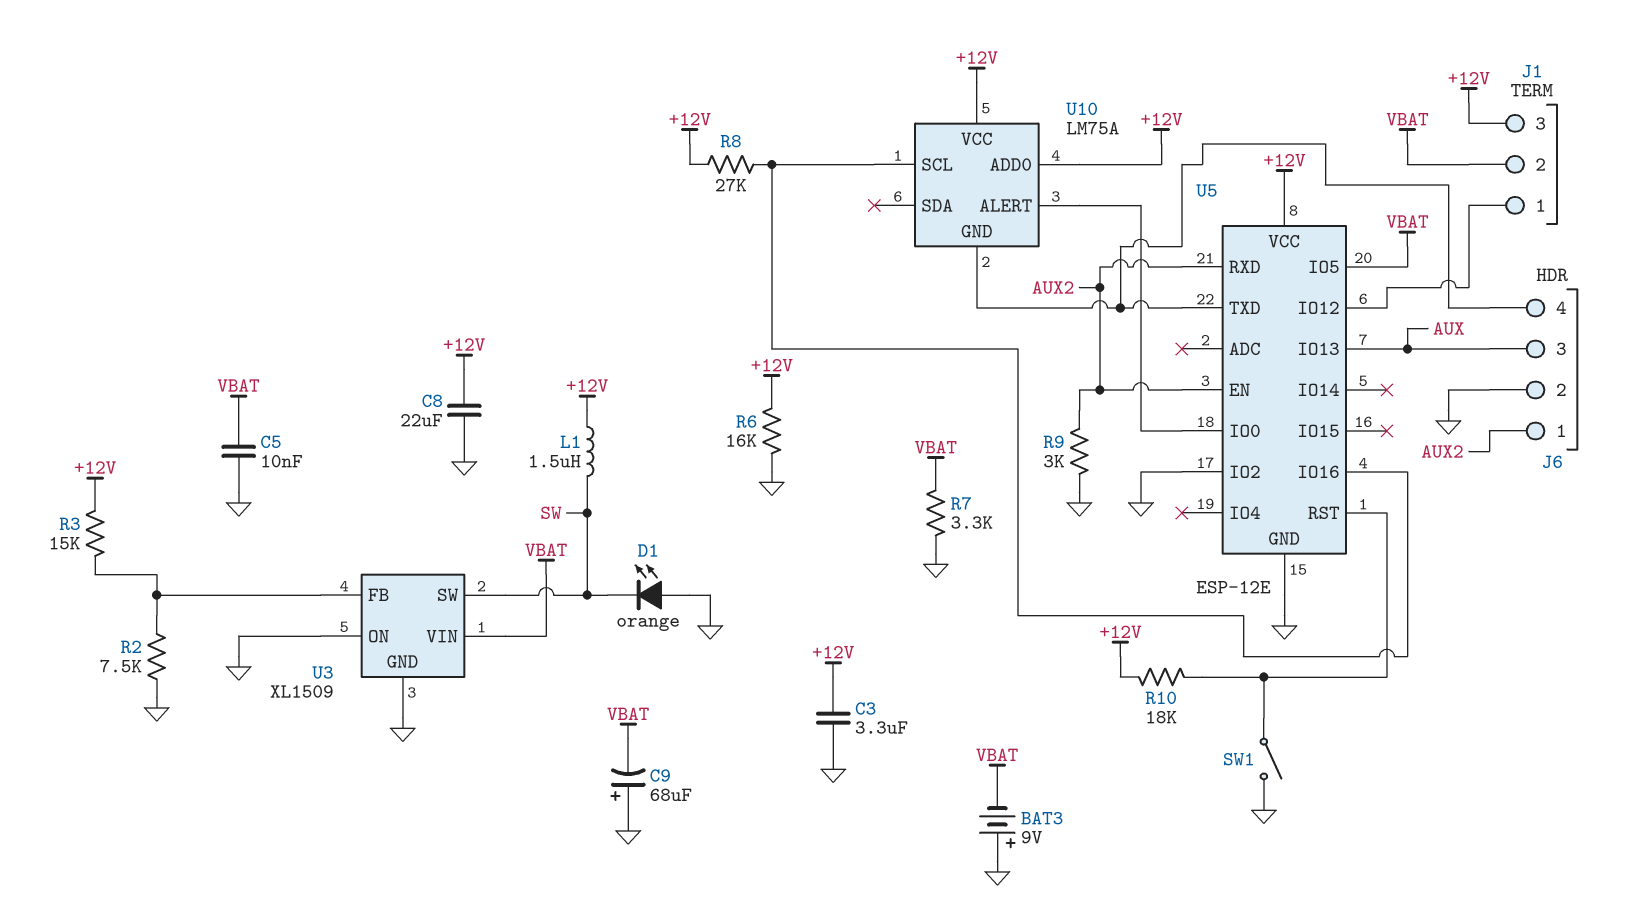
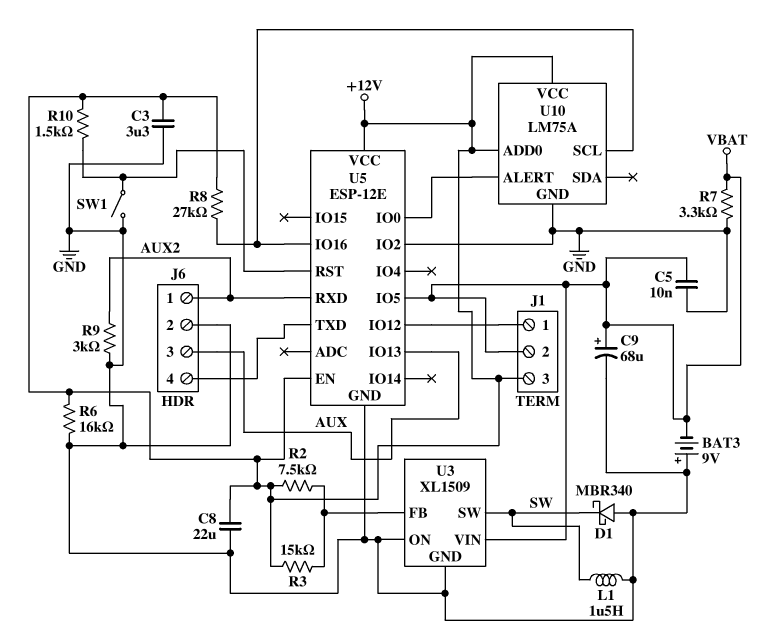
C9: 68uF (plus GND, minus VBAT) -> 68uF (plus VBAT, minus GND)
D1: LED orange (A GND, K SW) -> schottky MBR340 (A GND, K SW)
L1: 1.5uH (+12V, SW) -> 1.5uH (GND, SW)
R2: 7.5k (GND, U3/FB) -> 7.5k (+12V, U3/FB)
R10: 18k (+12V, U5/RST) -> 1.5k (+12V, U5/RST)
U5 pin EN: AUX2 -> +12V
U10 pin GND: J6/4 -> GND

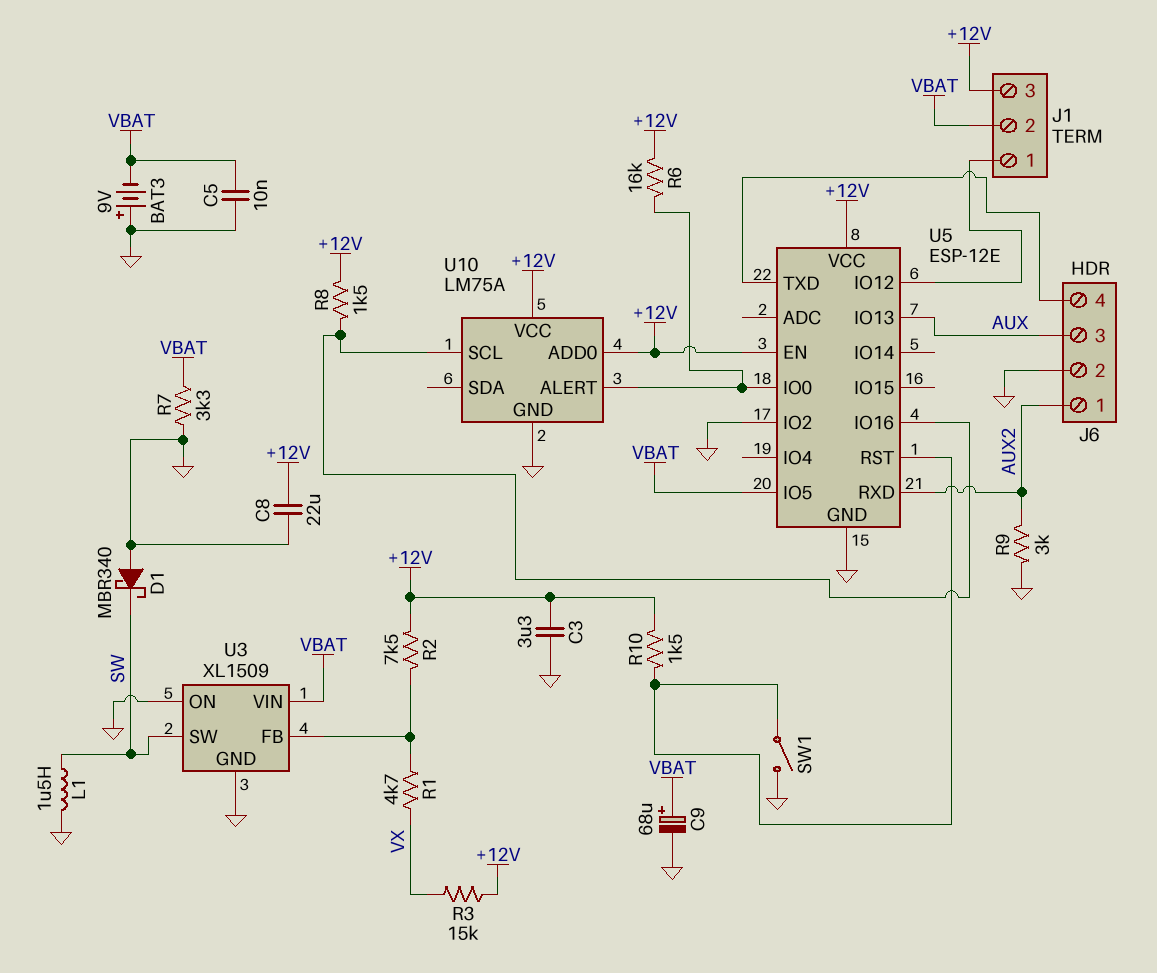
R1: none -> 4.7k (U3/FB, VX)
R3: 15k (+12V, U3/FB) -> 15k (+12V, VX)
R6: 16k (+12V, GND) -> 16k (+12V, U5/IO0)
R8: 27k (+12V, U5/IO16) -> 1.5k (+12V, U5/IO16)

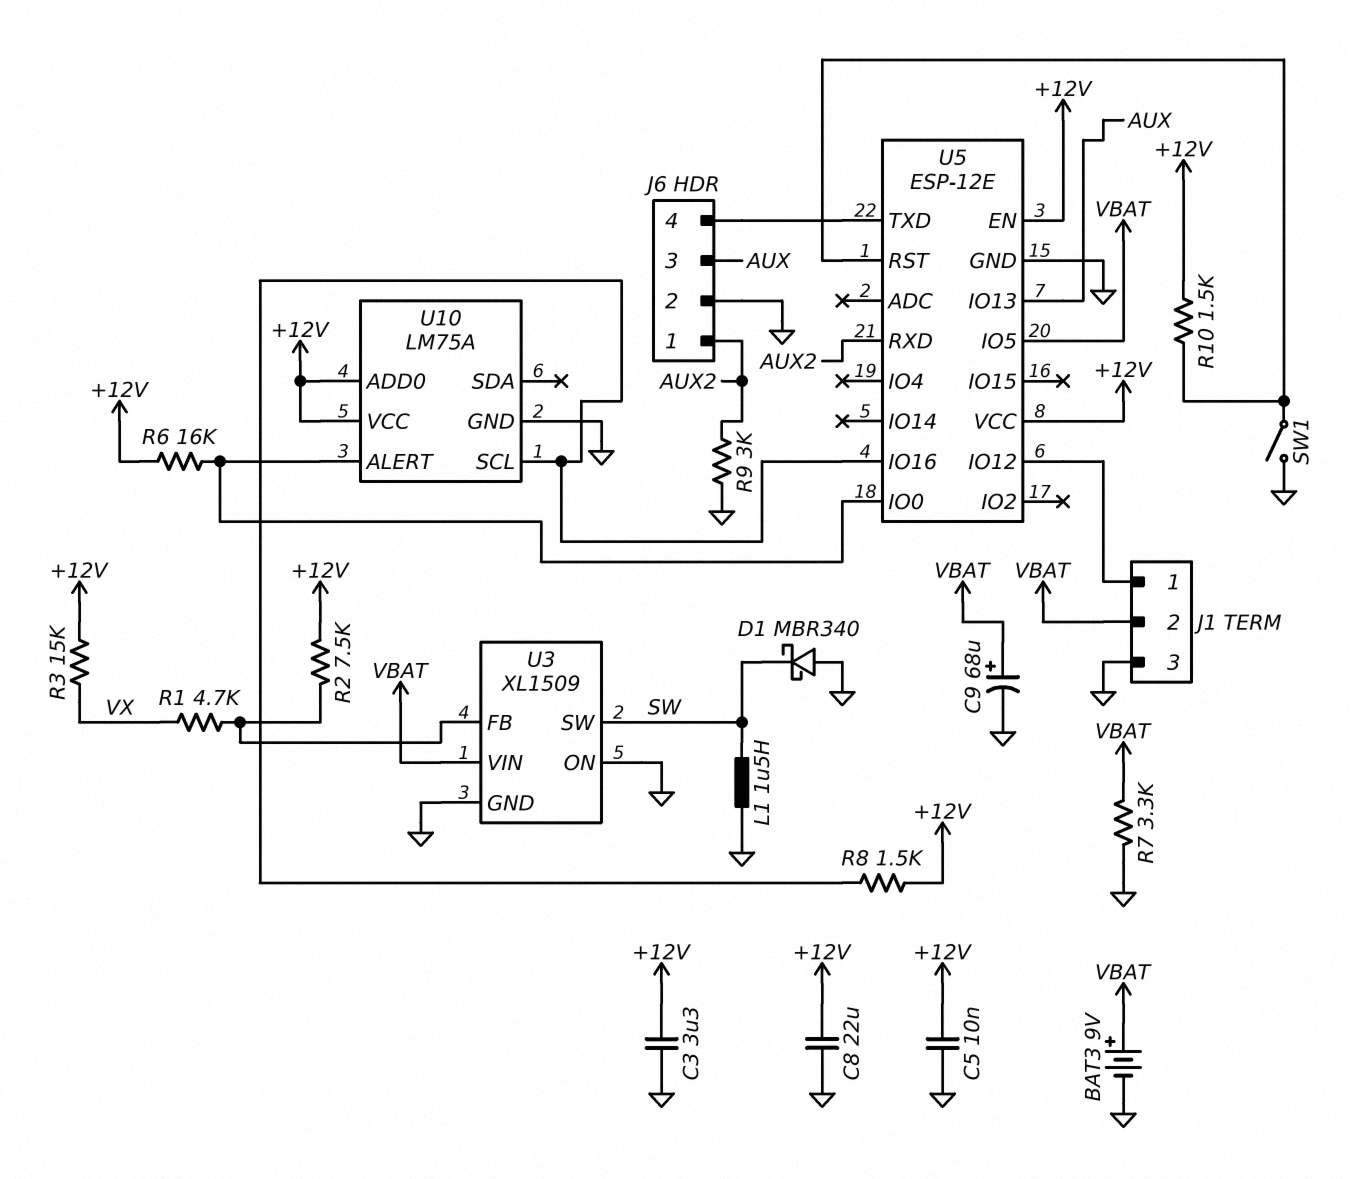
BAT3: 9V (plus GND, minus VBAT) -> 9V (plus VBAT, minus GND)
C5: 10nF (GND, VBAT) -> 10nF (+12V, GND)
J1 pin 3: +12V -> GND
U5 pin IO2: GND -> none

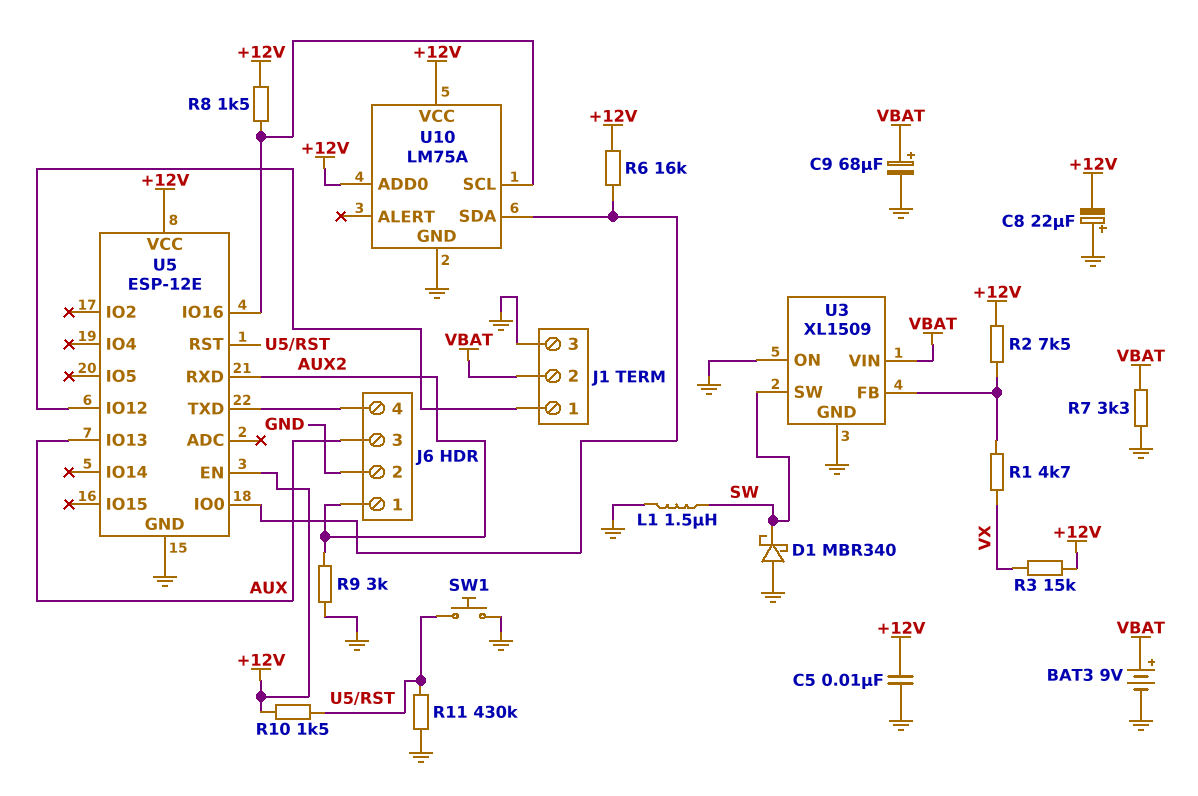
C3: 3.3uF (+12V, GND) -> none
C8: 22uF (+12V, GND) -> 22uF (plus GND, minus +12V)
R11: none -> 430k (GND, U5/RST)
SW1: switch (GND, U5/RST) -> button (GND, U5/RST)
U5 pin IO5: VBAT -> none
U10 pin ALERT: U5/IO0 -> none
U10 pin SDA: none -> U5/IO0

